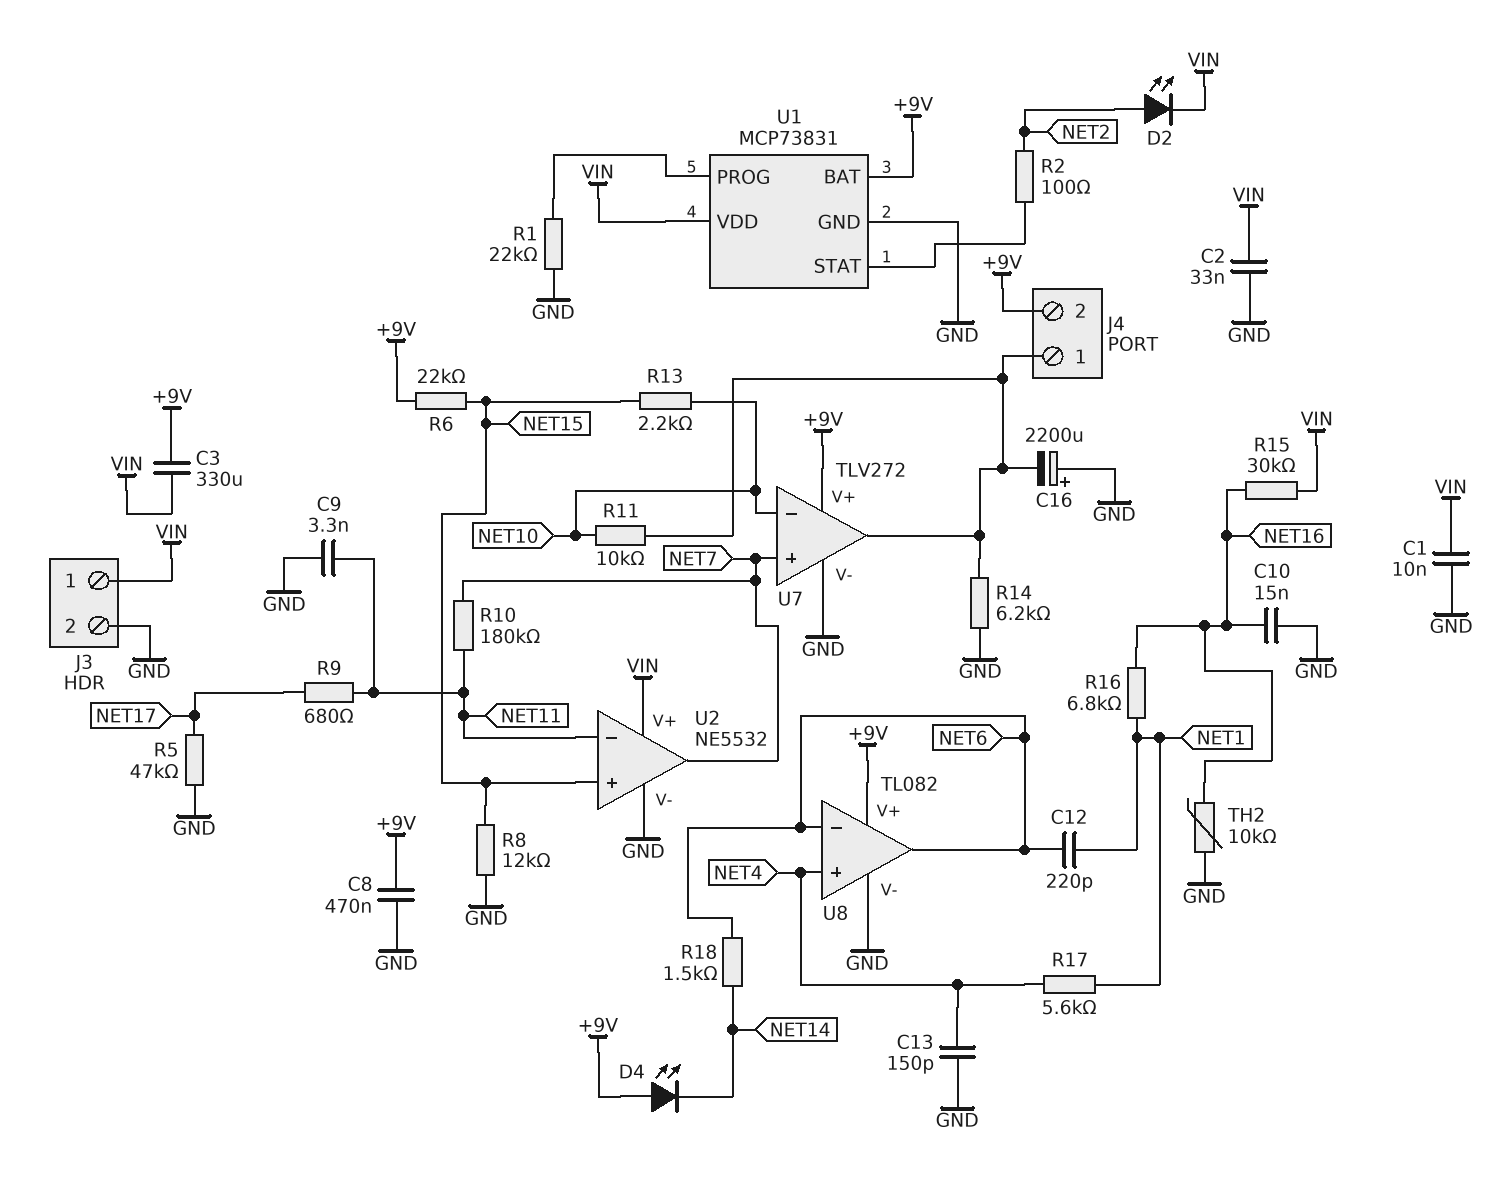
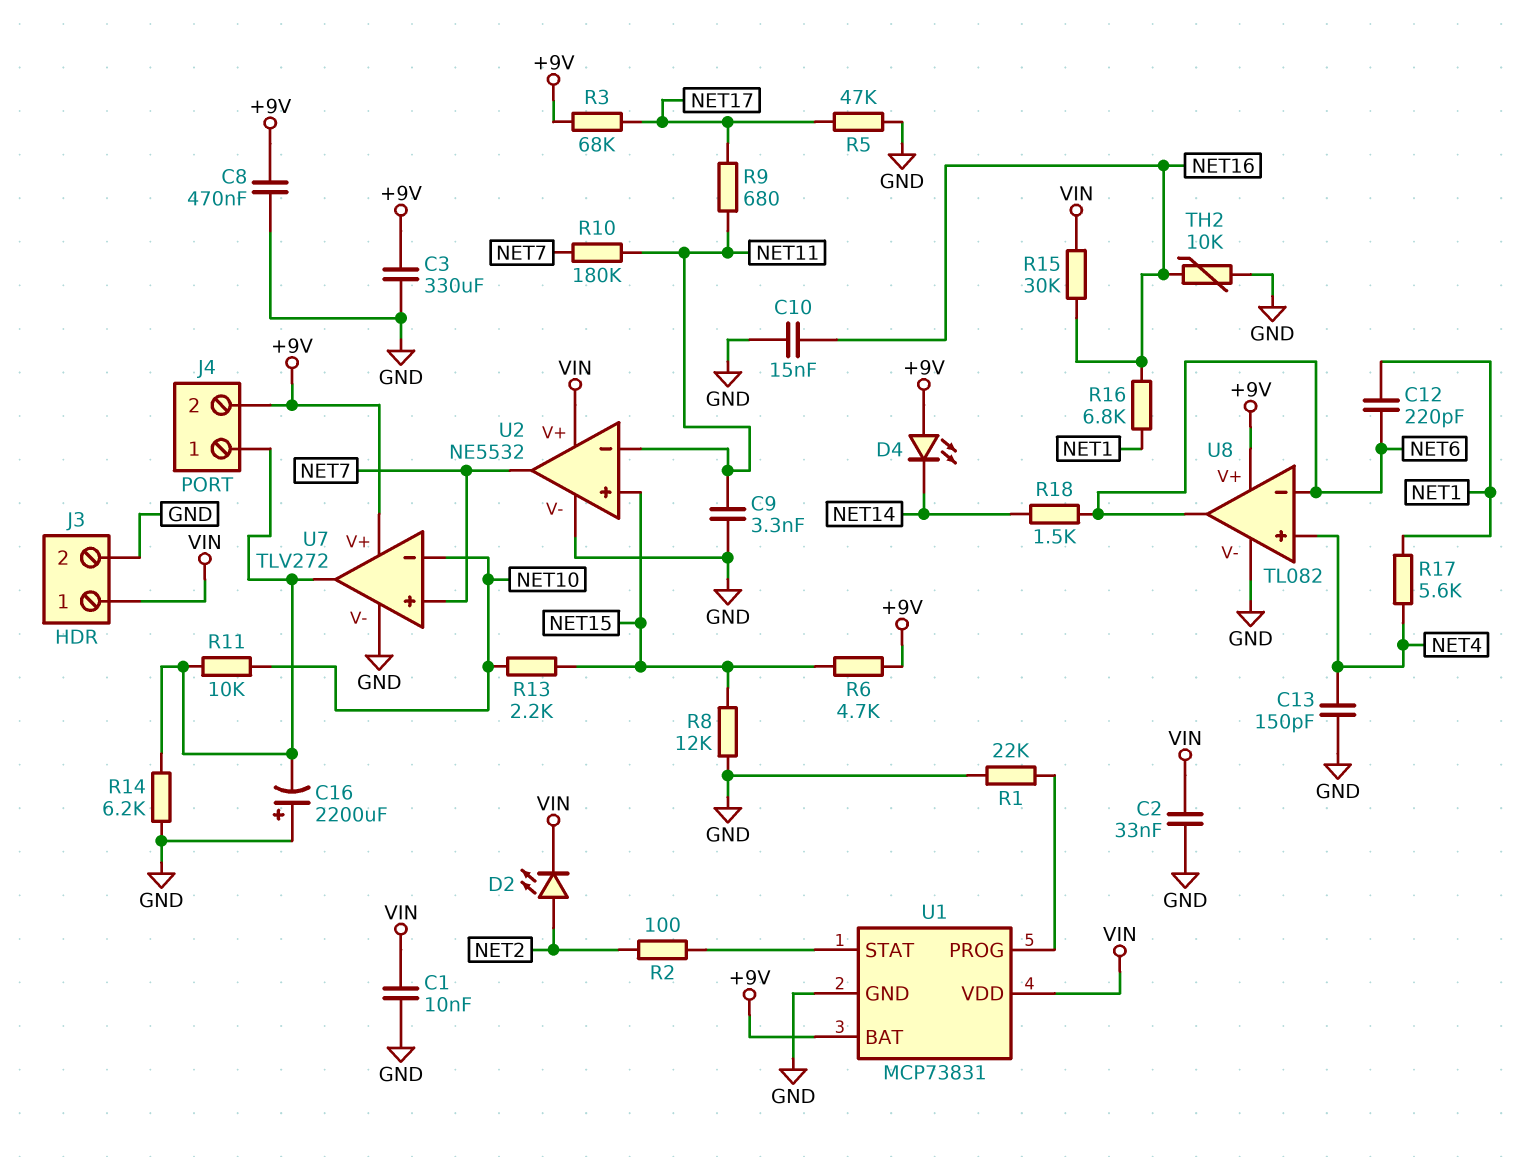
C3: 330uF (+9V, VIN) -> 330uF (+9V, GND)
R3: none -> 68k (+9V, NET17)
R6: 22k (+9V, NET15) -> 4.7k (+9V, NET15)

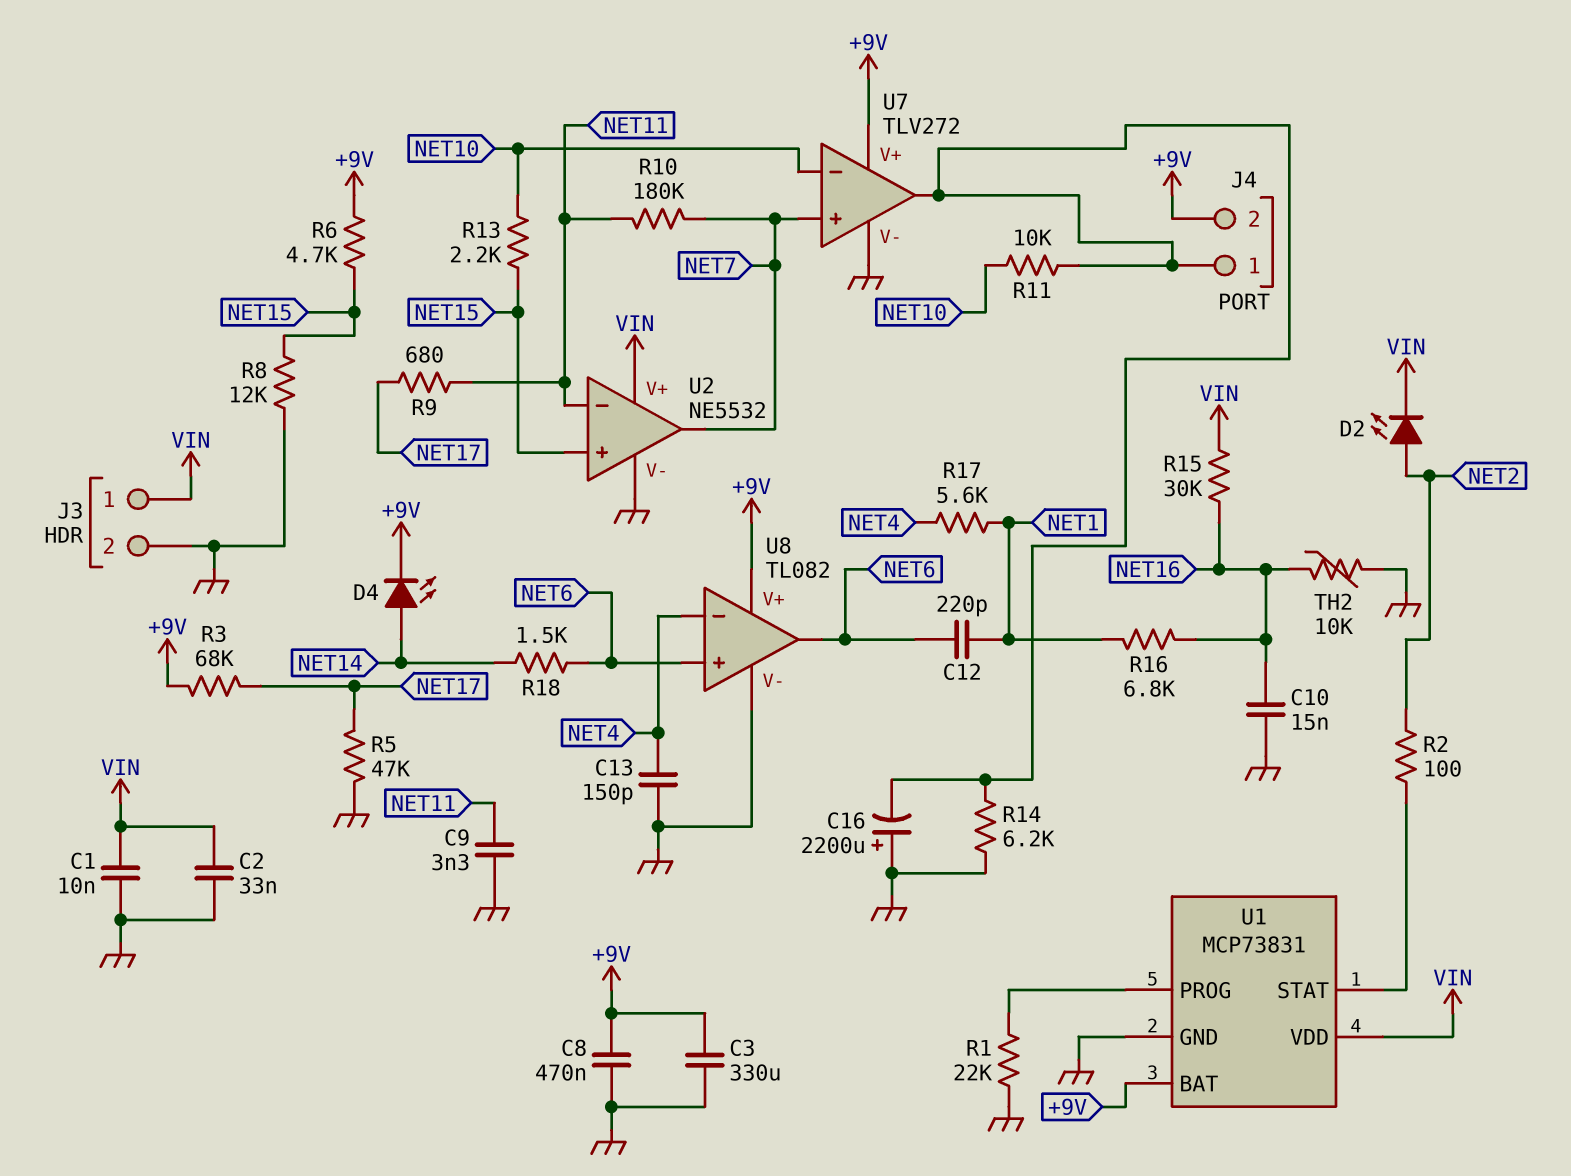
D4: LED (A +9V, K NET14) -> LED (A NET14, K +9V)
U8 pin in+: NET4 -> NET6
U8 pin in-: NET6 -> NET4

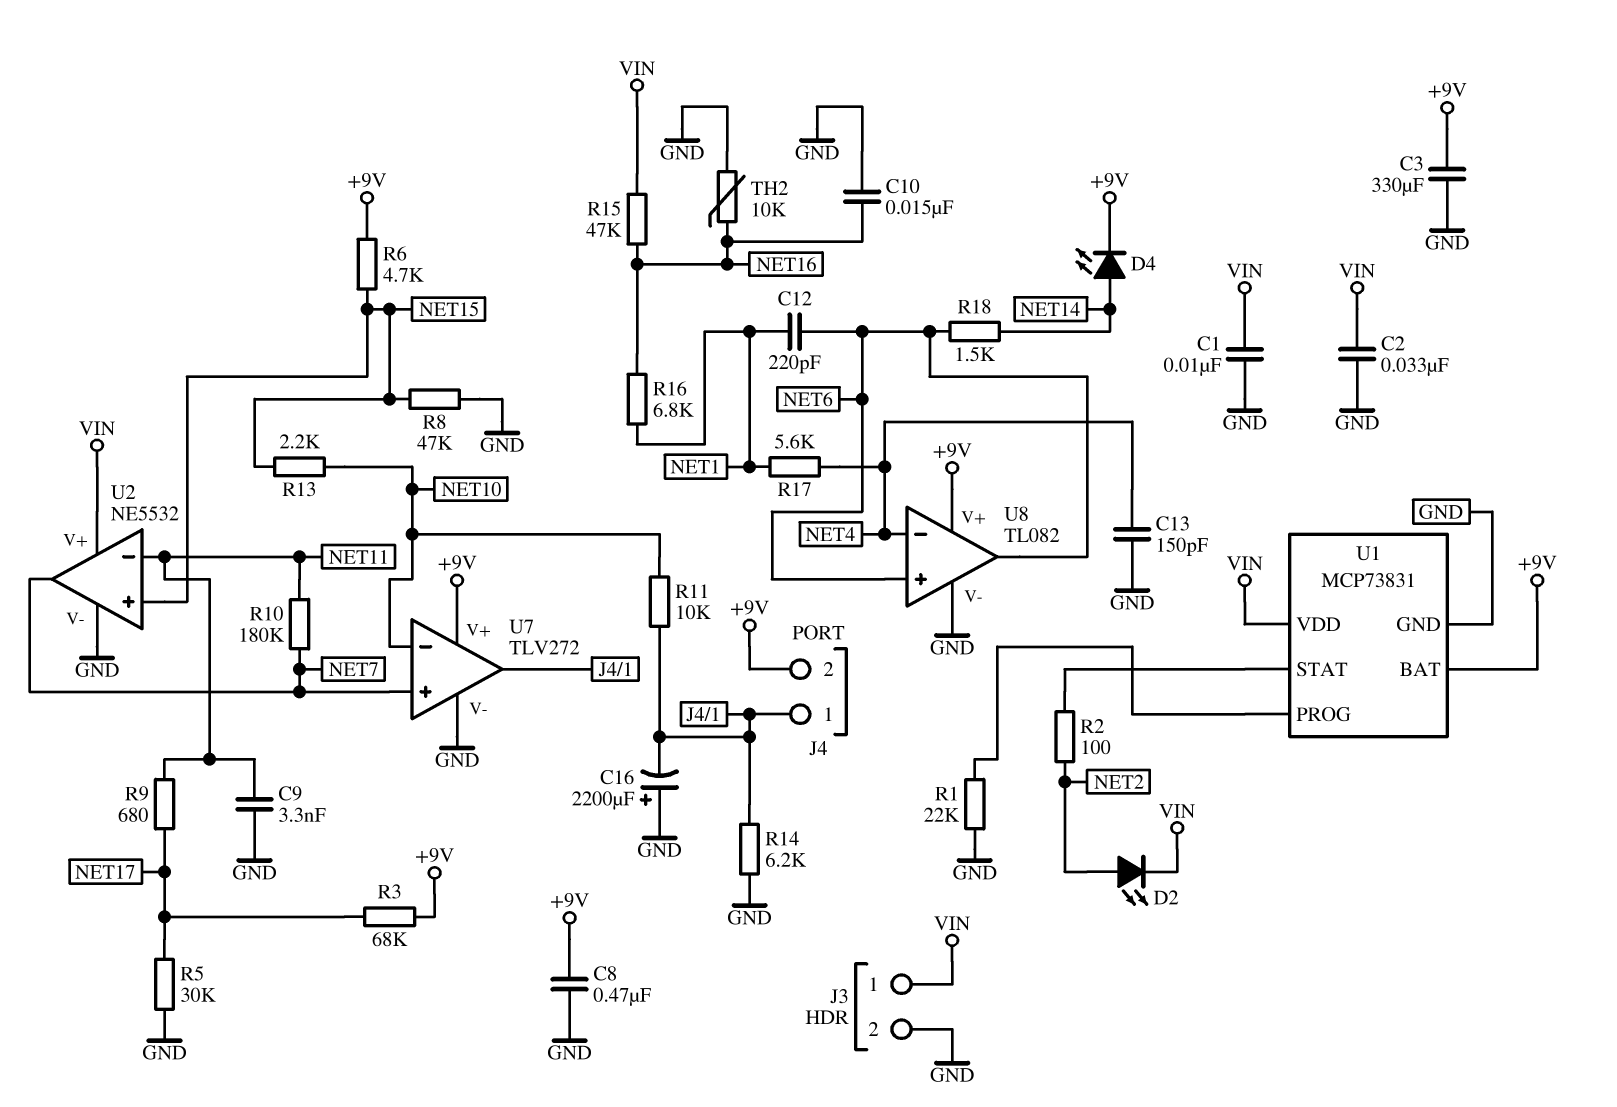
R5: 47k (GND, NET17) -> 30k (GND, NET17)
R8: 12k (GND, NET15) -> 47k (GND, NET15)
R15: 30k (NET16, VIN) -> 47k (NET16, VIN)

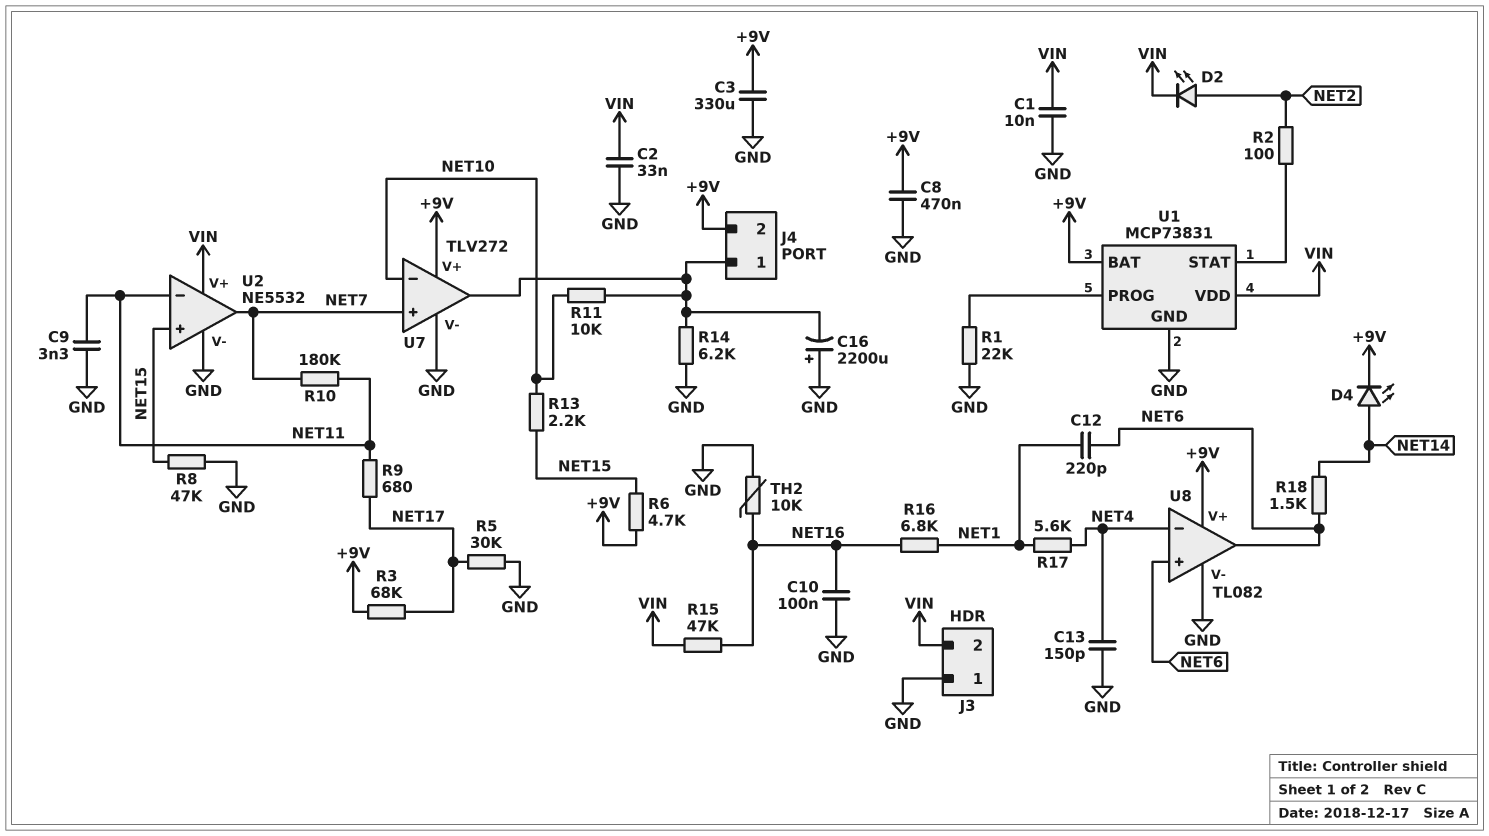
C10: 15nF (GND, NET16) -> 100nF (GND, NET16)
J3 pin 1: VIN -> GND
J3 pin 2: GND -> VIN

